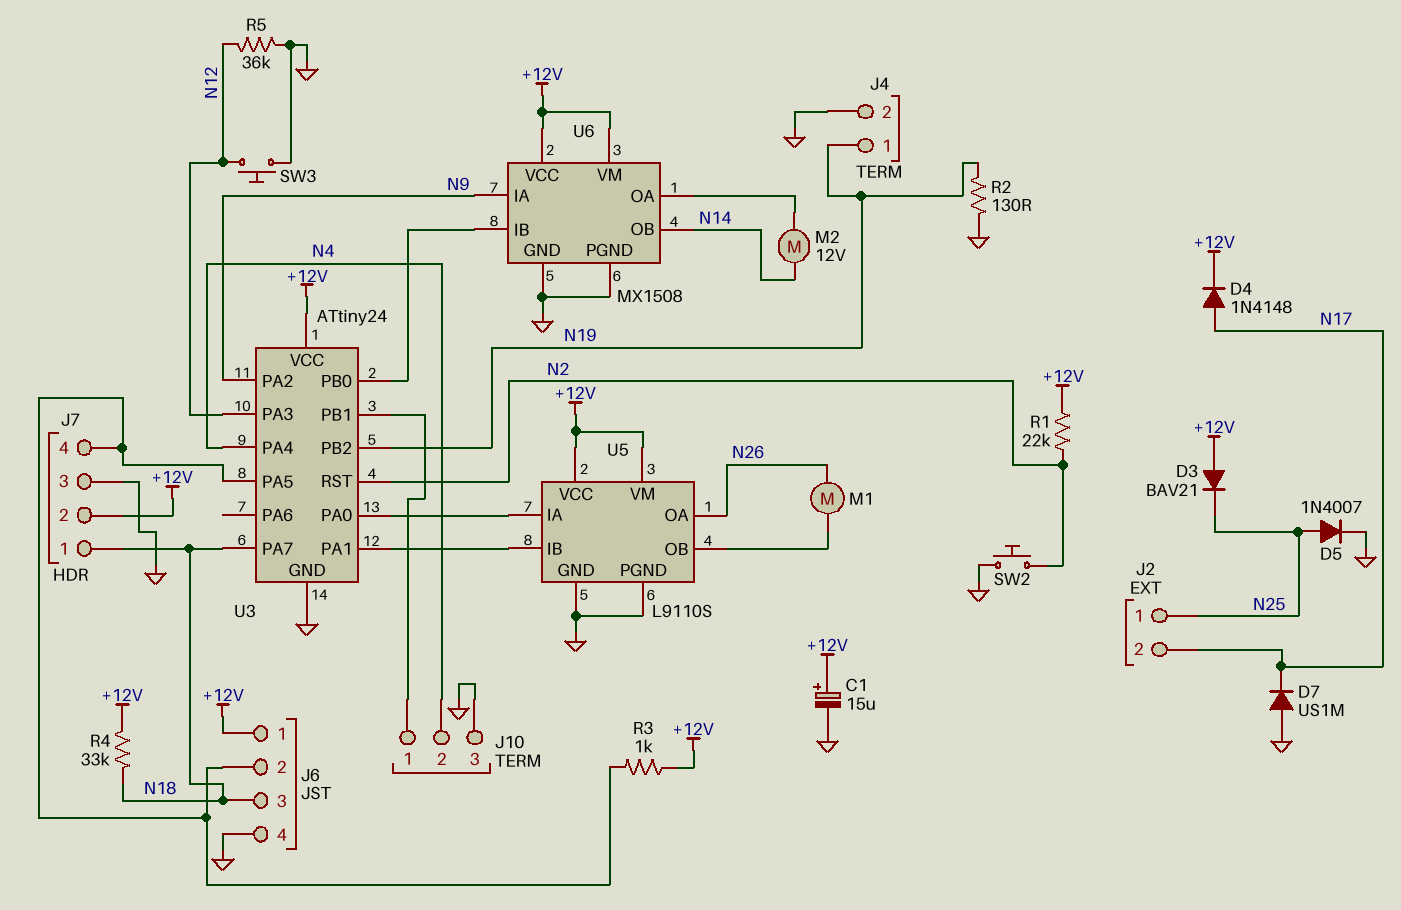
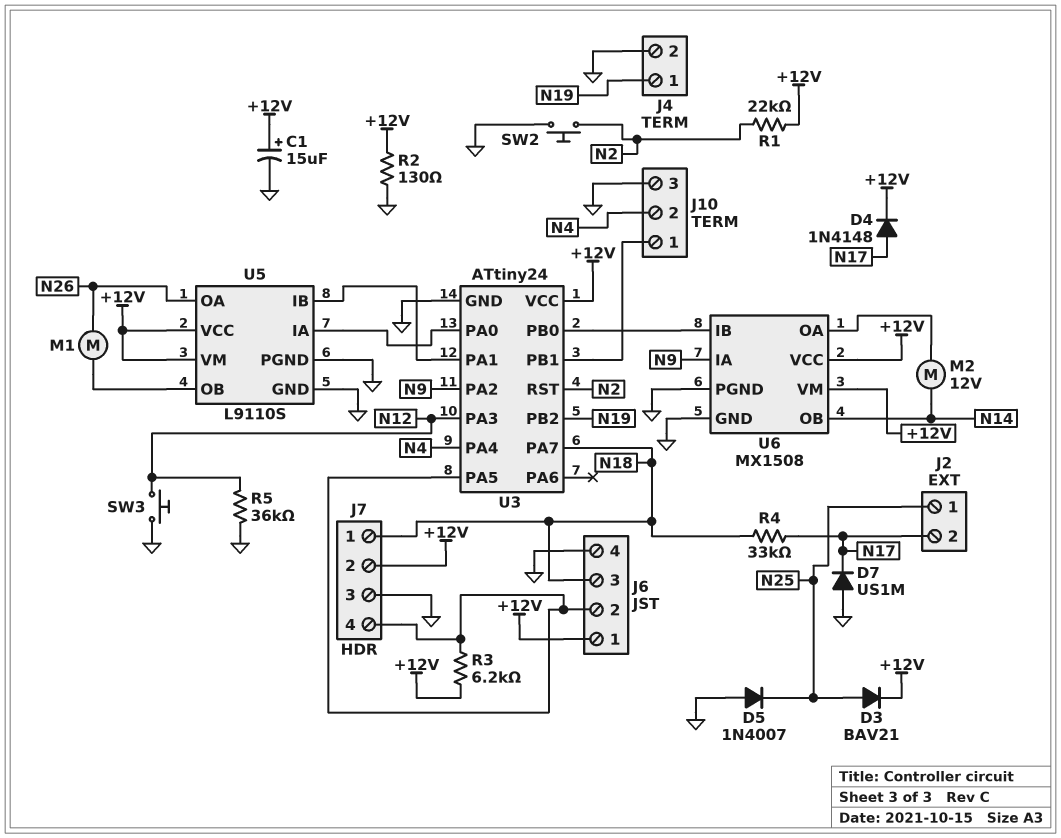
D3: diode BAV21 (A +12V, K N25) -> diode BAV21 (A N25, K +12V)
D5: diode 1N4007 (A N25, K GND) -> diode 1N4007 (A GND, K N25)
R2: 130 (GND, N19) -> 130 (+12V, GND)
R3: 1k (+12V, J6/2) -> 6.2k (+12V, J6/2)
R4: 33k (+12V, N18) -> 33k (N17, N18)

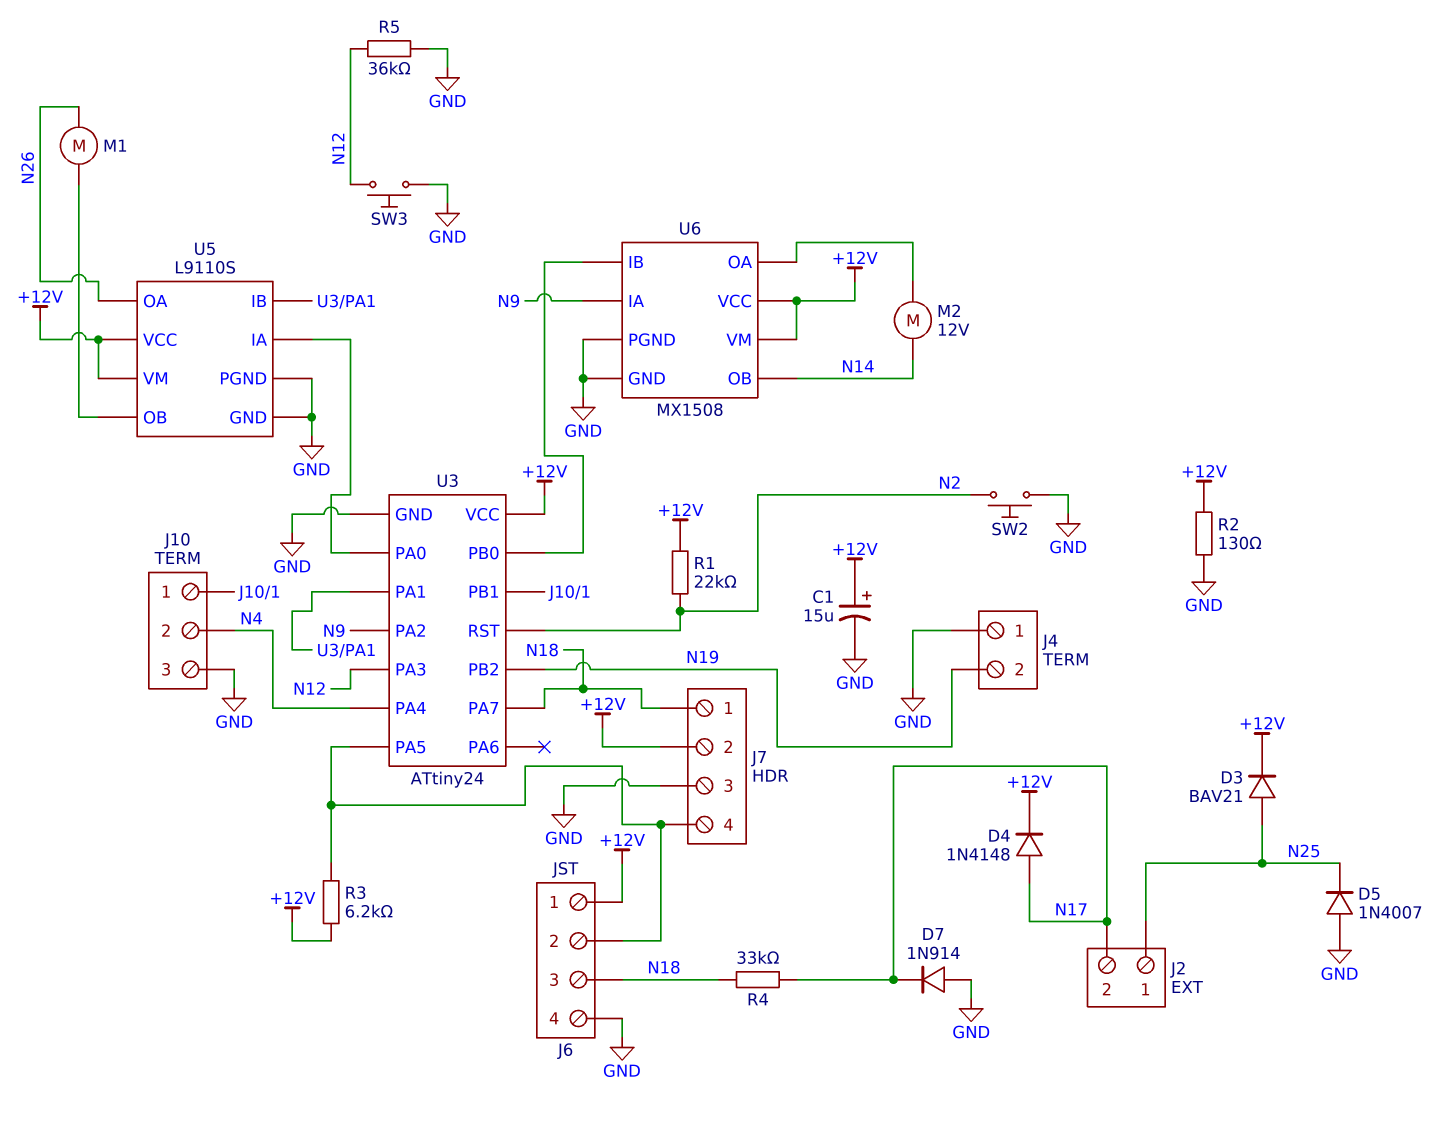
D7: diode US1M (A GND, K N17) -> diode 1N914 (A GND, K N17)
J4 pin 1: N19 -> GND
J4 pin 2: GND -> N19

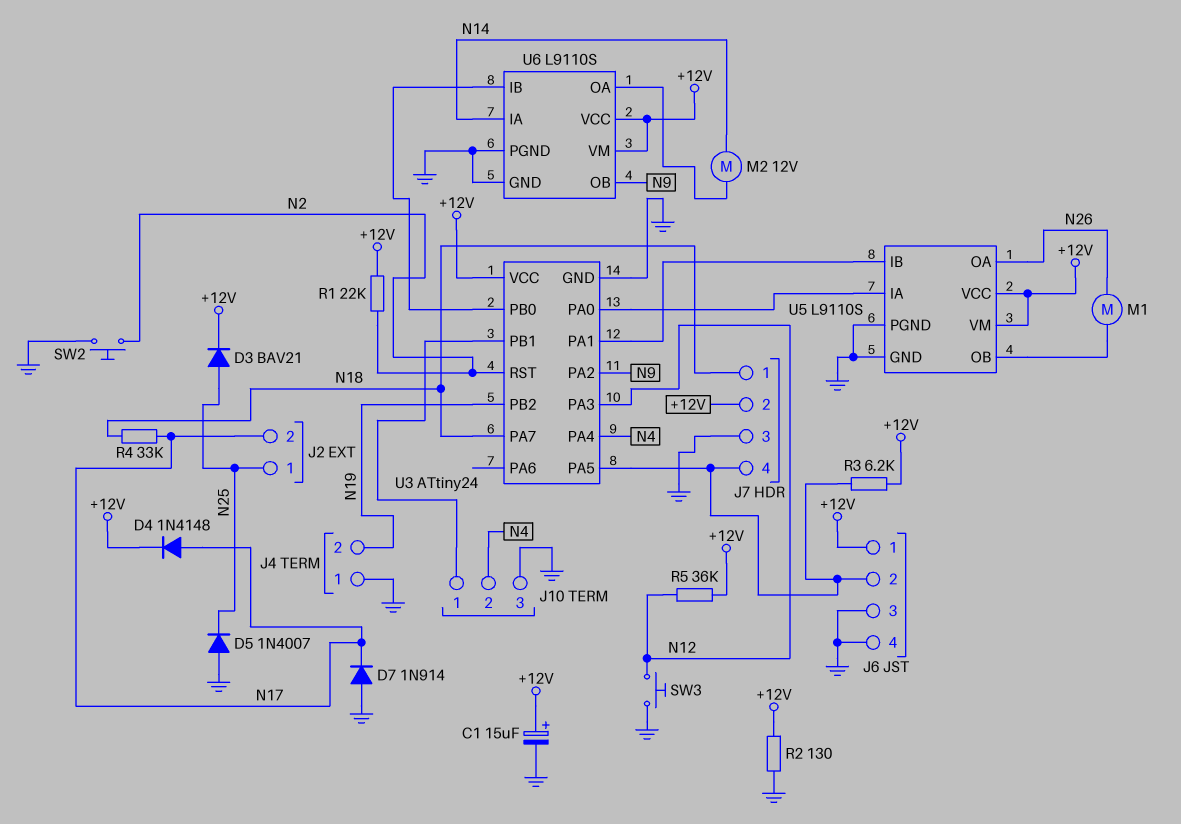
J6 pin 3: N18 -> GND
R5: 36k (GND, N12) -> 36k (+12V, N12)
U6: MX1508 -> L9110S
U6 pin IA: N9 -> N14
U6 pin OB: N14 -> N9

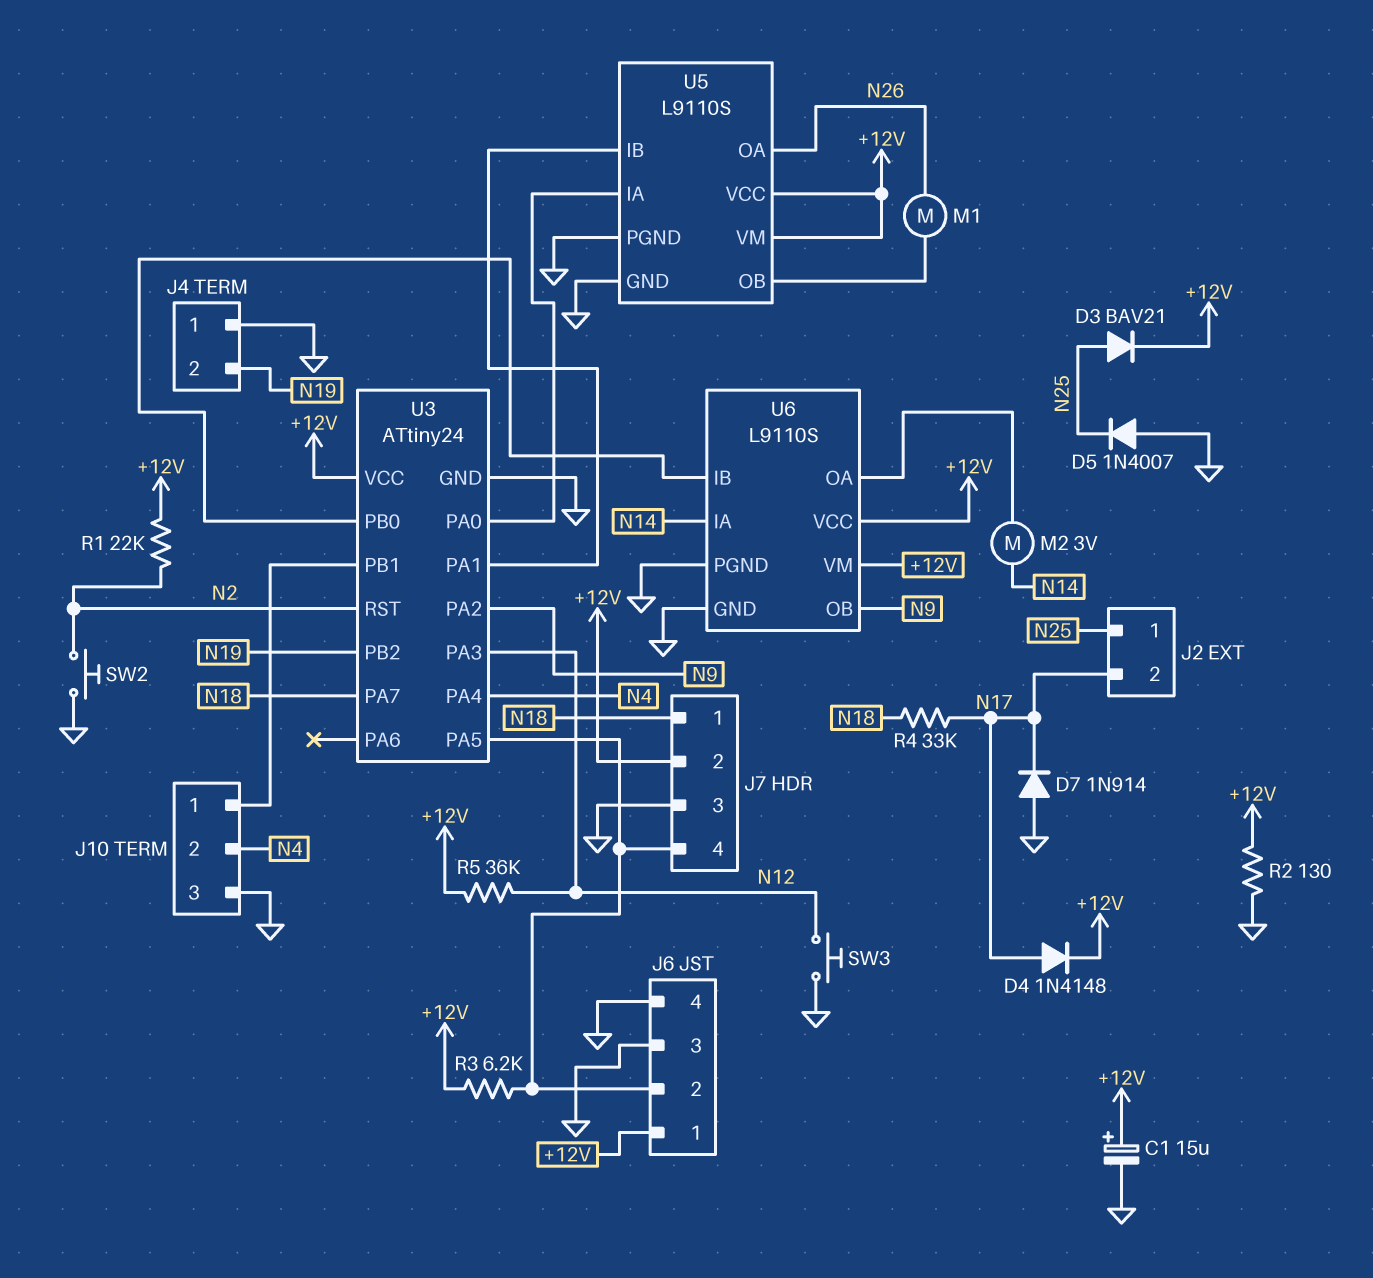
M2: motor 12V (N14, U6/OA) -> motor 3V (N14, U6/OA)

